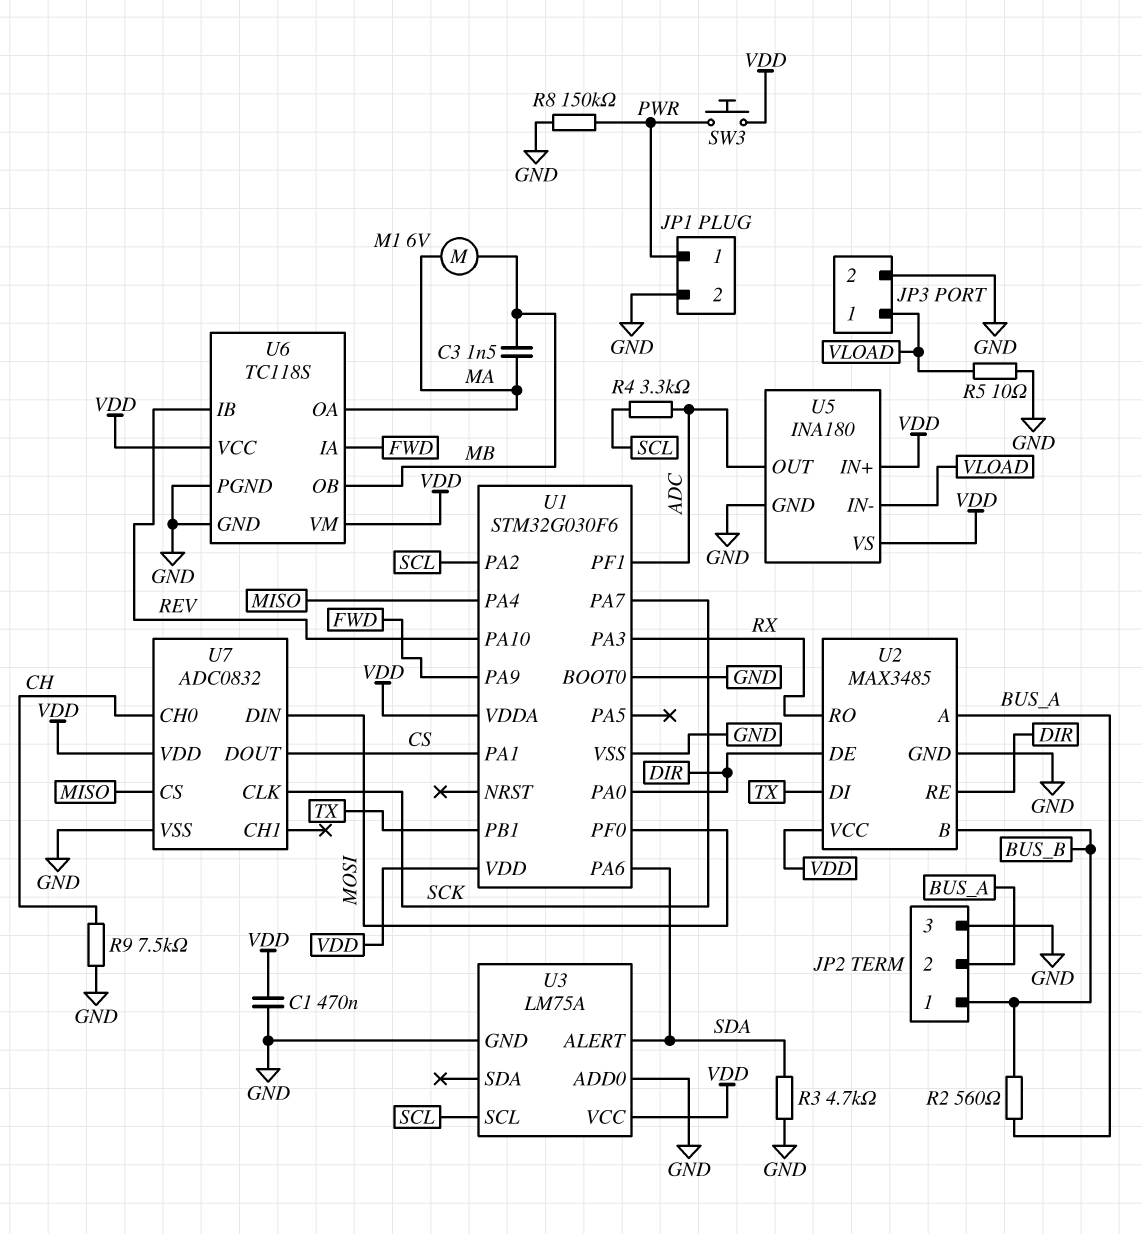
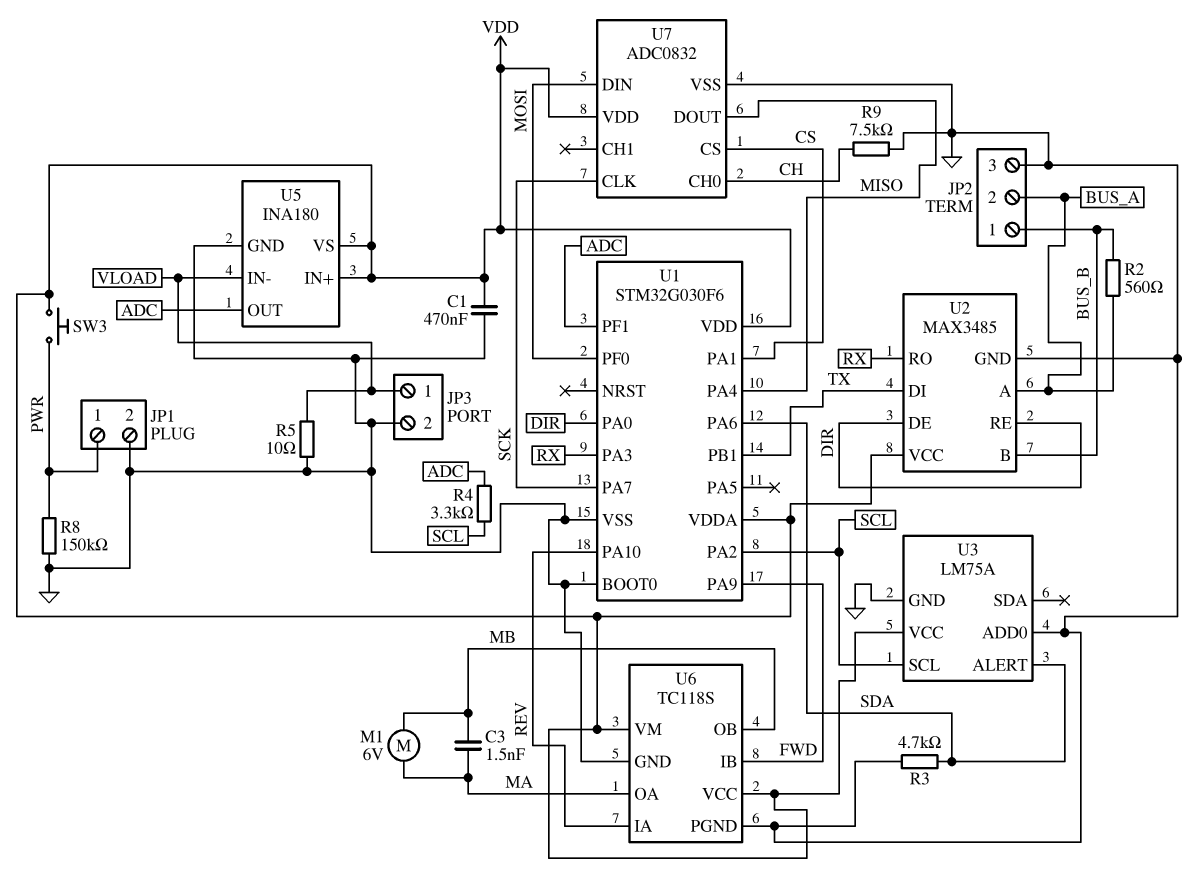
U6 pin IA: FWD -> REV
U6 pin IB: REV -> FWD
U7 pin CS: MISO -> CS
U7 pin DOUT: CS -> MISO

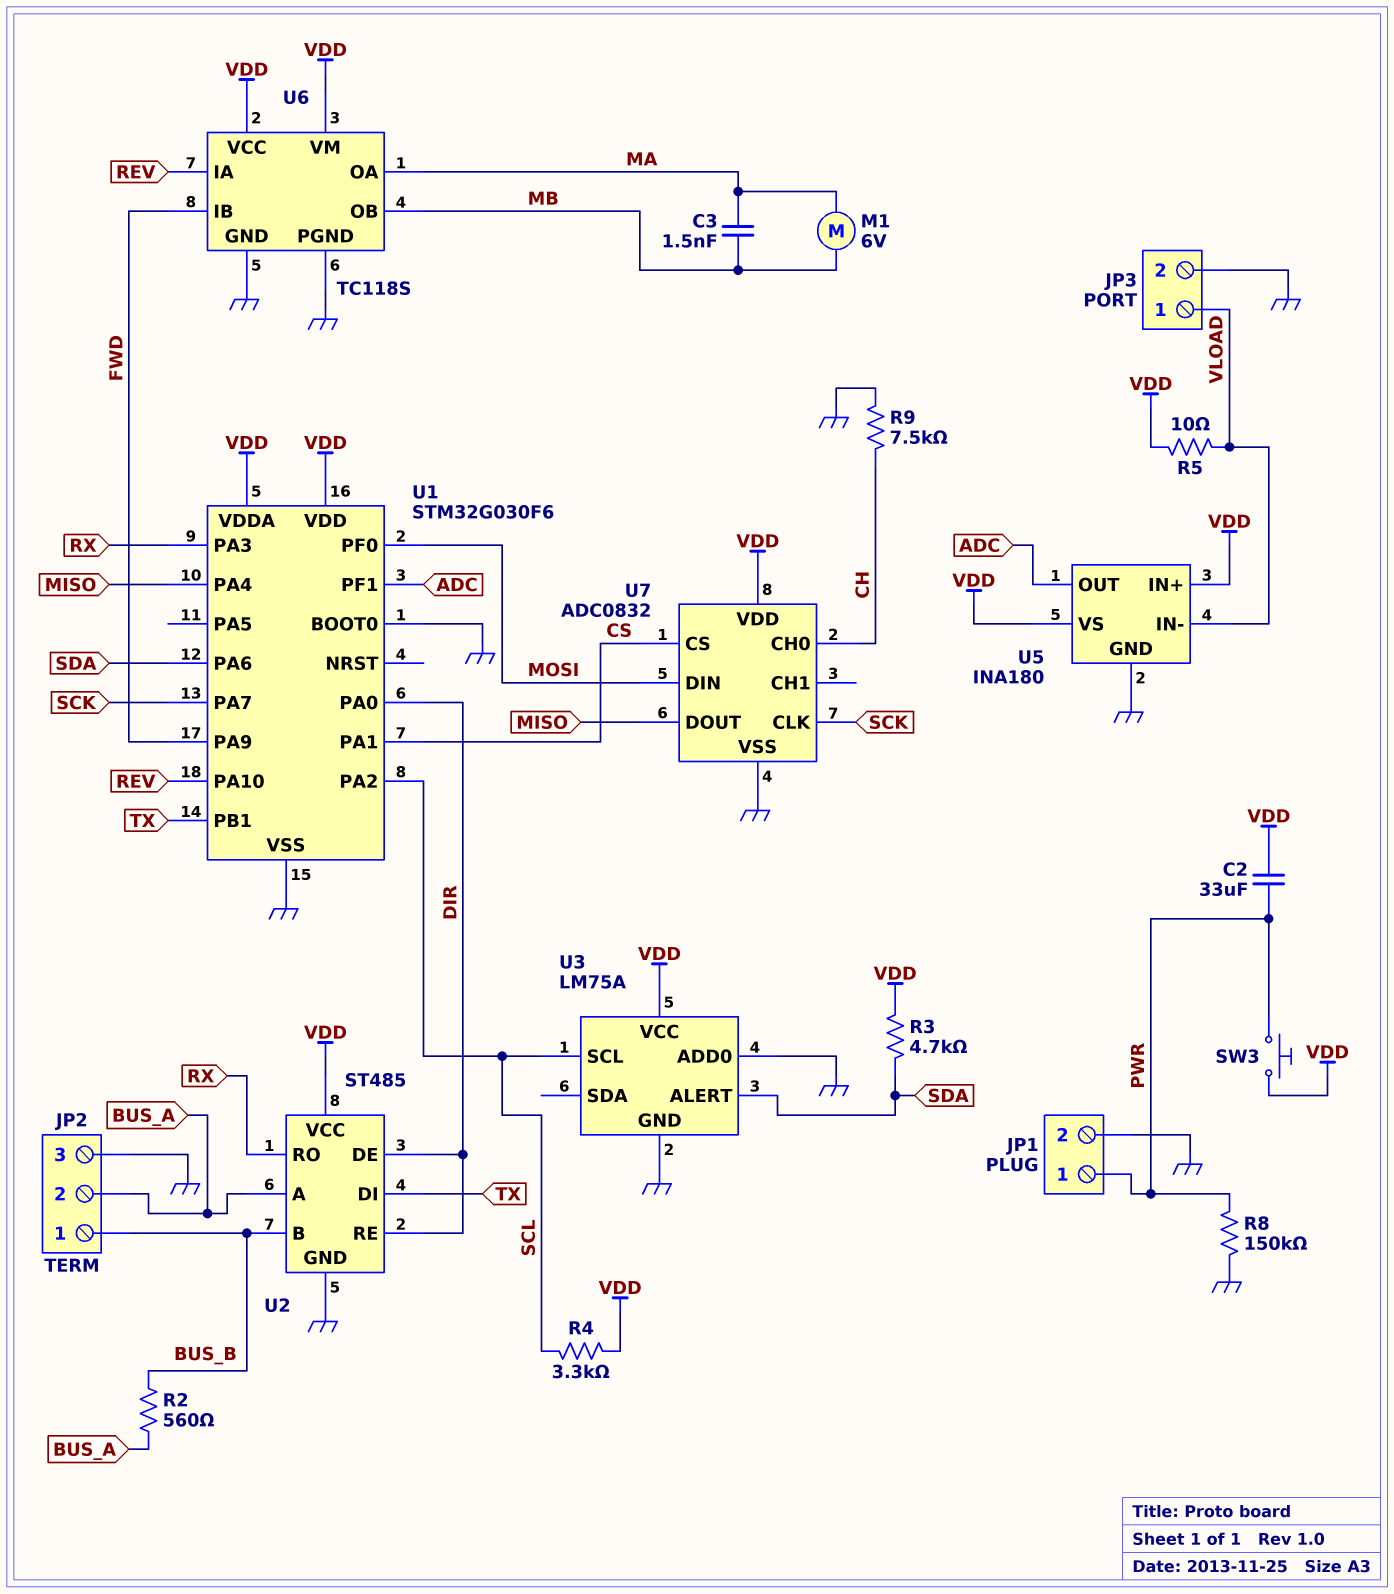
C1: 470nF (GND, VDD) -> none
C2: none -> 33uF (PWR, VDD)
R3: 4.7k (GND, SDA) -> 4.7k (SDA, VDD)
R4: 3.3k (ADC, SCL) -> 3.3k (SCL, VDD)
R5: 10 (GND, VLOAD) -> 10 (VDD, VLOAD)
U2: MAX3485 -> ST485

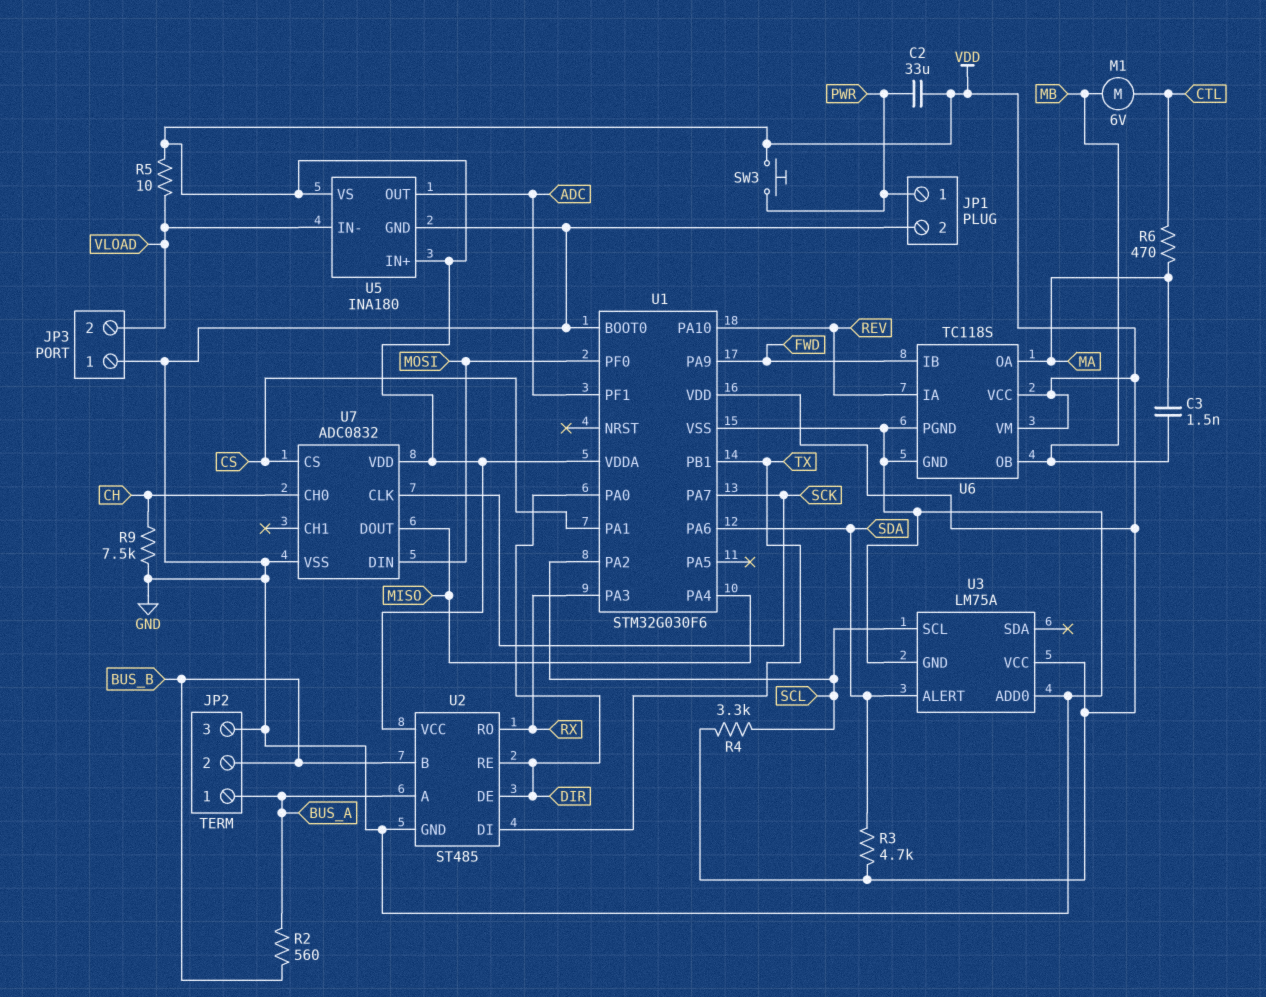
JP2 pin 1: BUS_B -> BUS_A
JP2 pin 2: BUS_A -> BUS_B
JP3 pin 1: VLOAD -> GND
JP3 pin 2: GND -> VLOAD
M1: motor 6V (MA, MB) -> motor 6V (CTL, MB)
R6: none -> 470 (CTL, MA)
R8: 150k (GND, PWR) -> none

